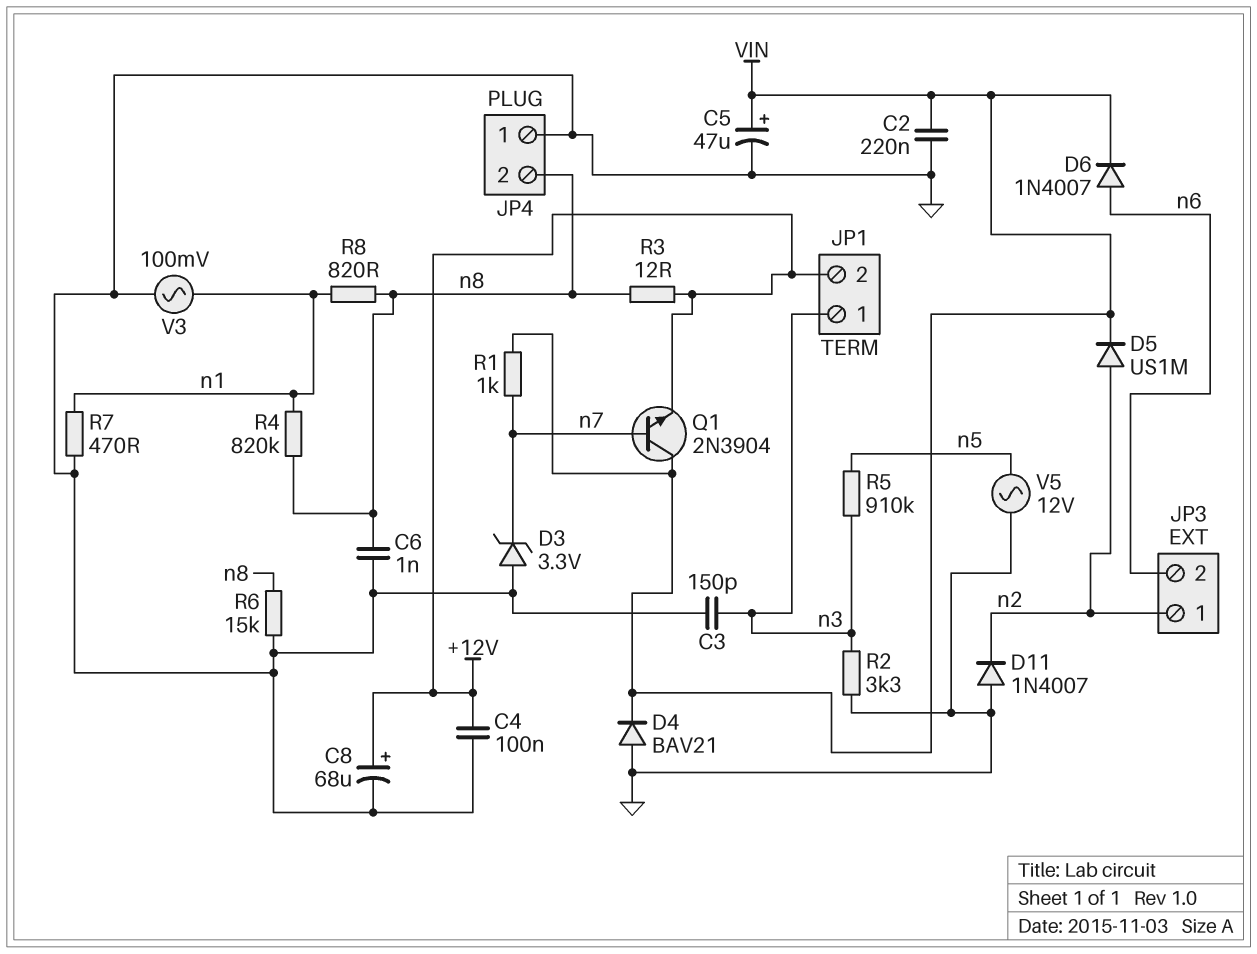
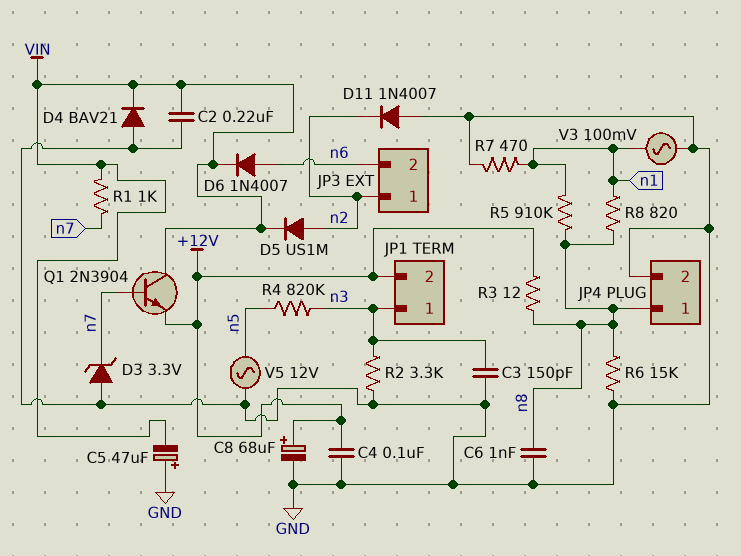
C5: 47uF (plus VIN, minus GND) -> 47uF (plus GND, minus VIN)
JP4 pin 1: GND -> n8
JP4 pin 2: n8 -> GND
R4: 820k (n1, n8) -> 820k (n3, n5)
R5: 910k (n3, n5) -> 910k (n1, n8)

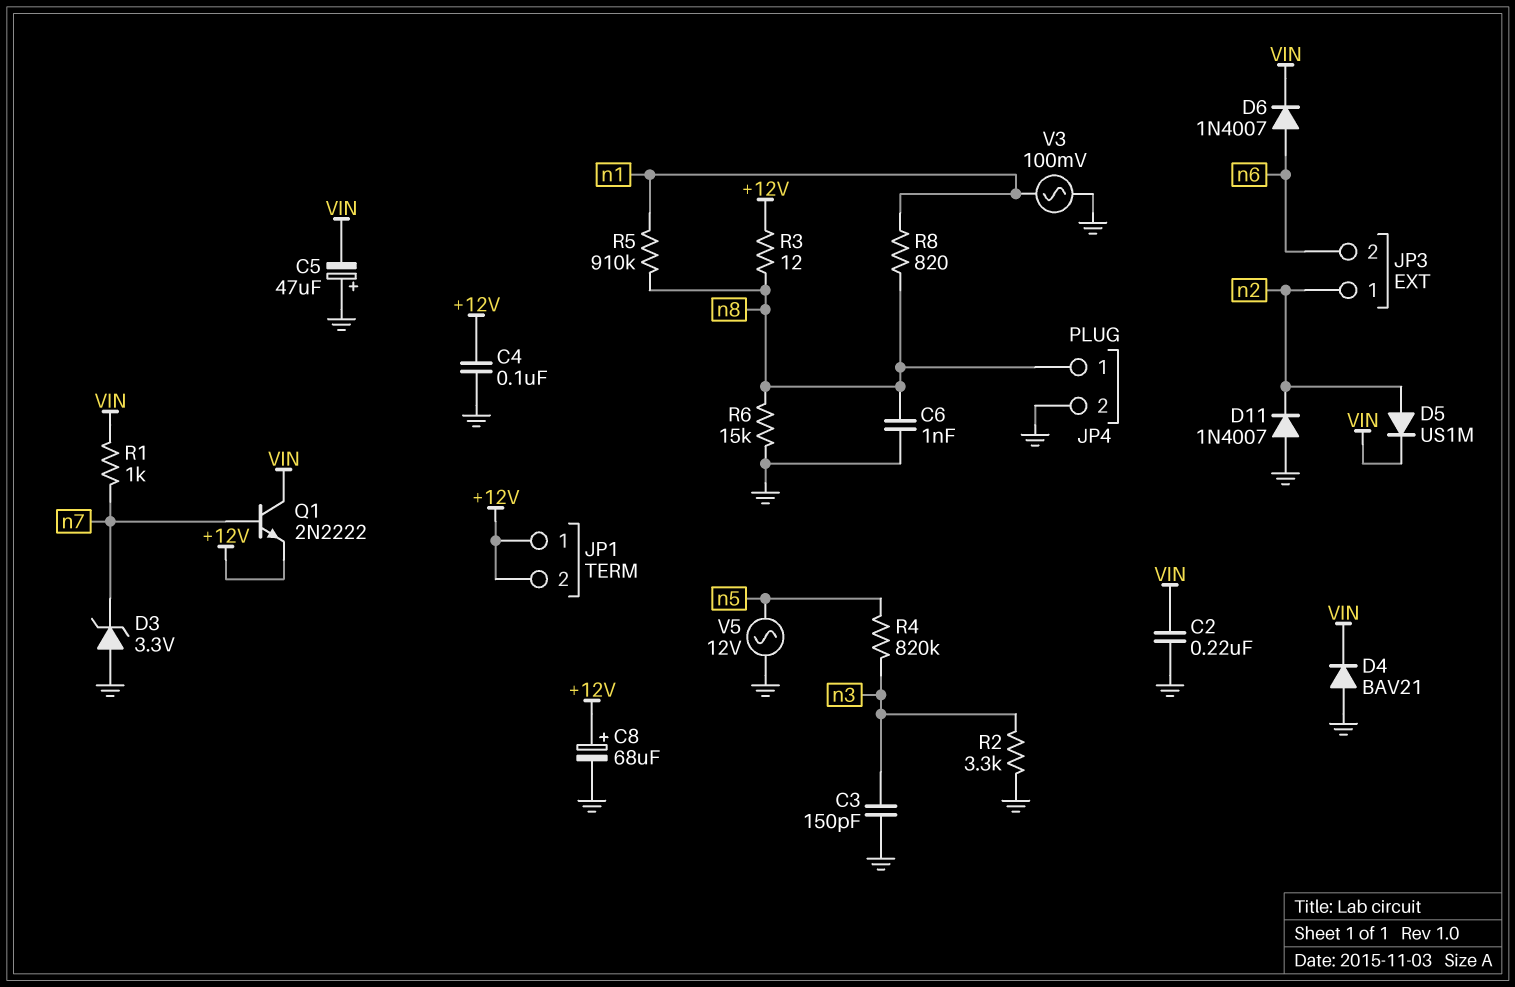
JP1 pin 1: n3 -> +12V
Q1: NPN 2N3904 (B n7, C VIN, E +12V) -> NPN 2N2222 (B n7, C VIN, E +12V)
R7: 470 (GND, n1) -> none

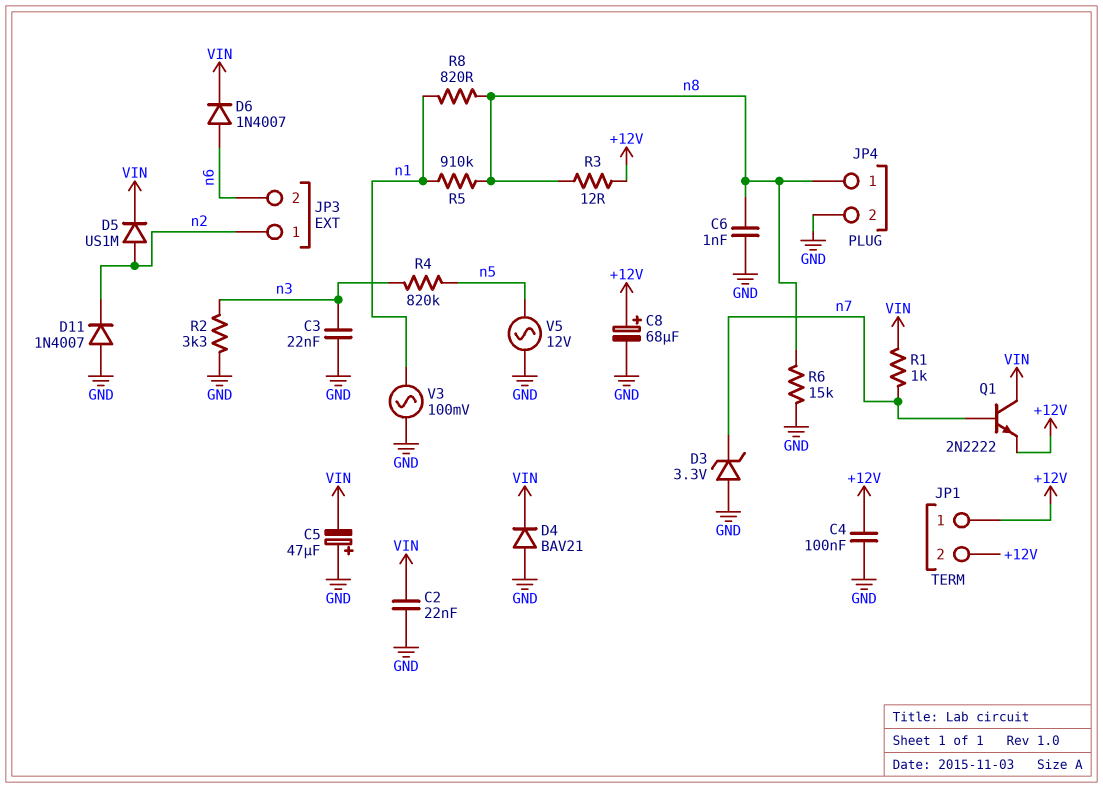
C2: 220nF (GND, VIN) -> 22nF (GND, VIN)
C3: 150pF (GND, n3) -> 22nF (GND, n3)

